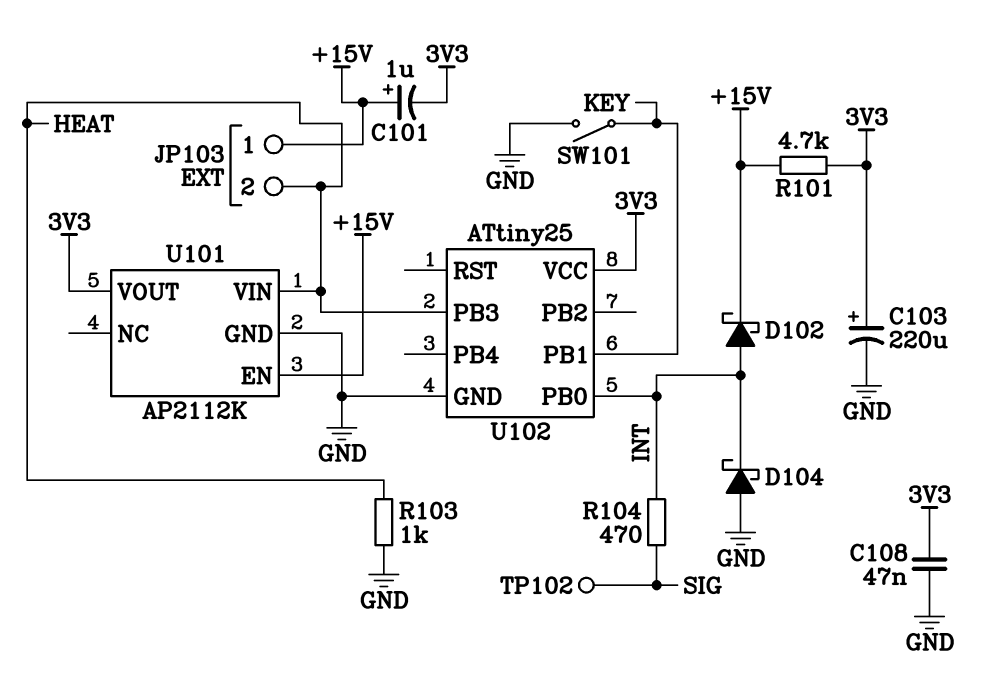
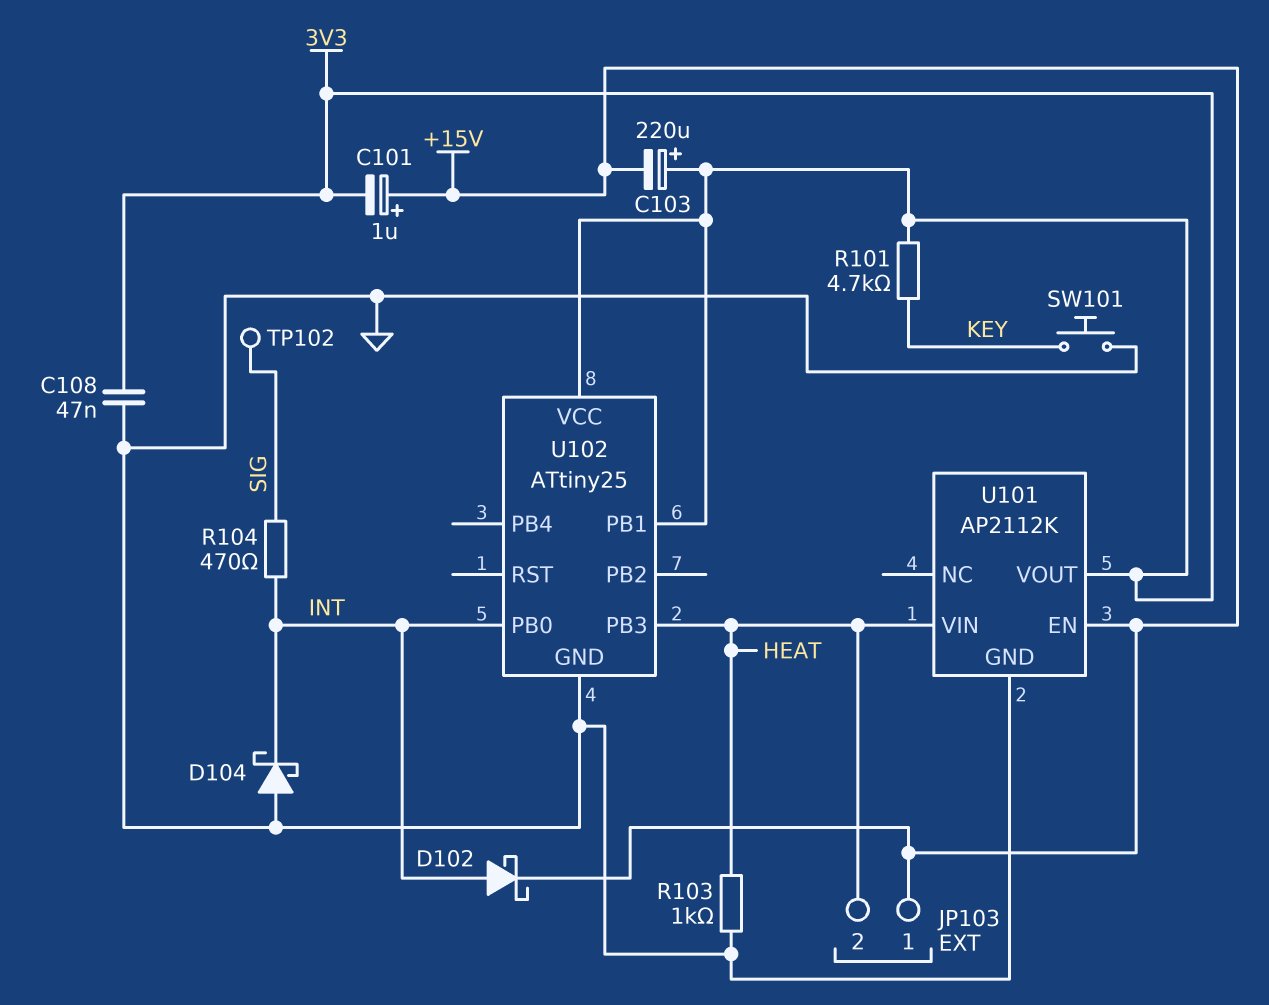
C103: 220uF (plus 3V3, minus GND) -> 220uF (plus 3V3, minus +15V)
R101: 4.7k (+15V, 3V3) -> 4.7k (3V3, KEY)
SW101: switch (GND, KEY) -> button (GND, KEY)
U102 pin PB1: KEY -> 3V3

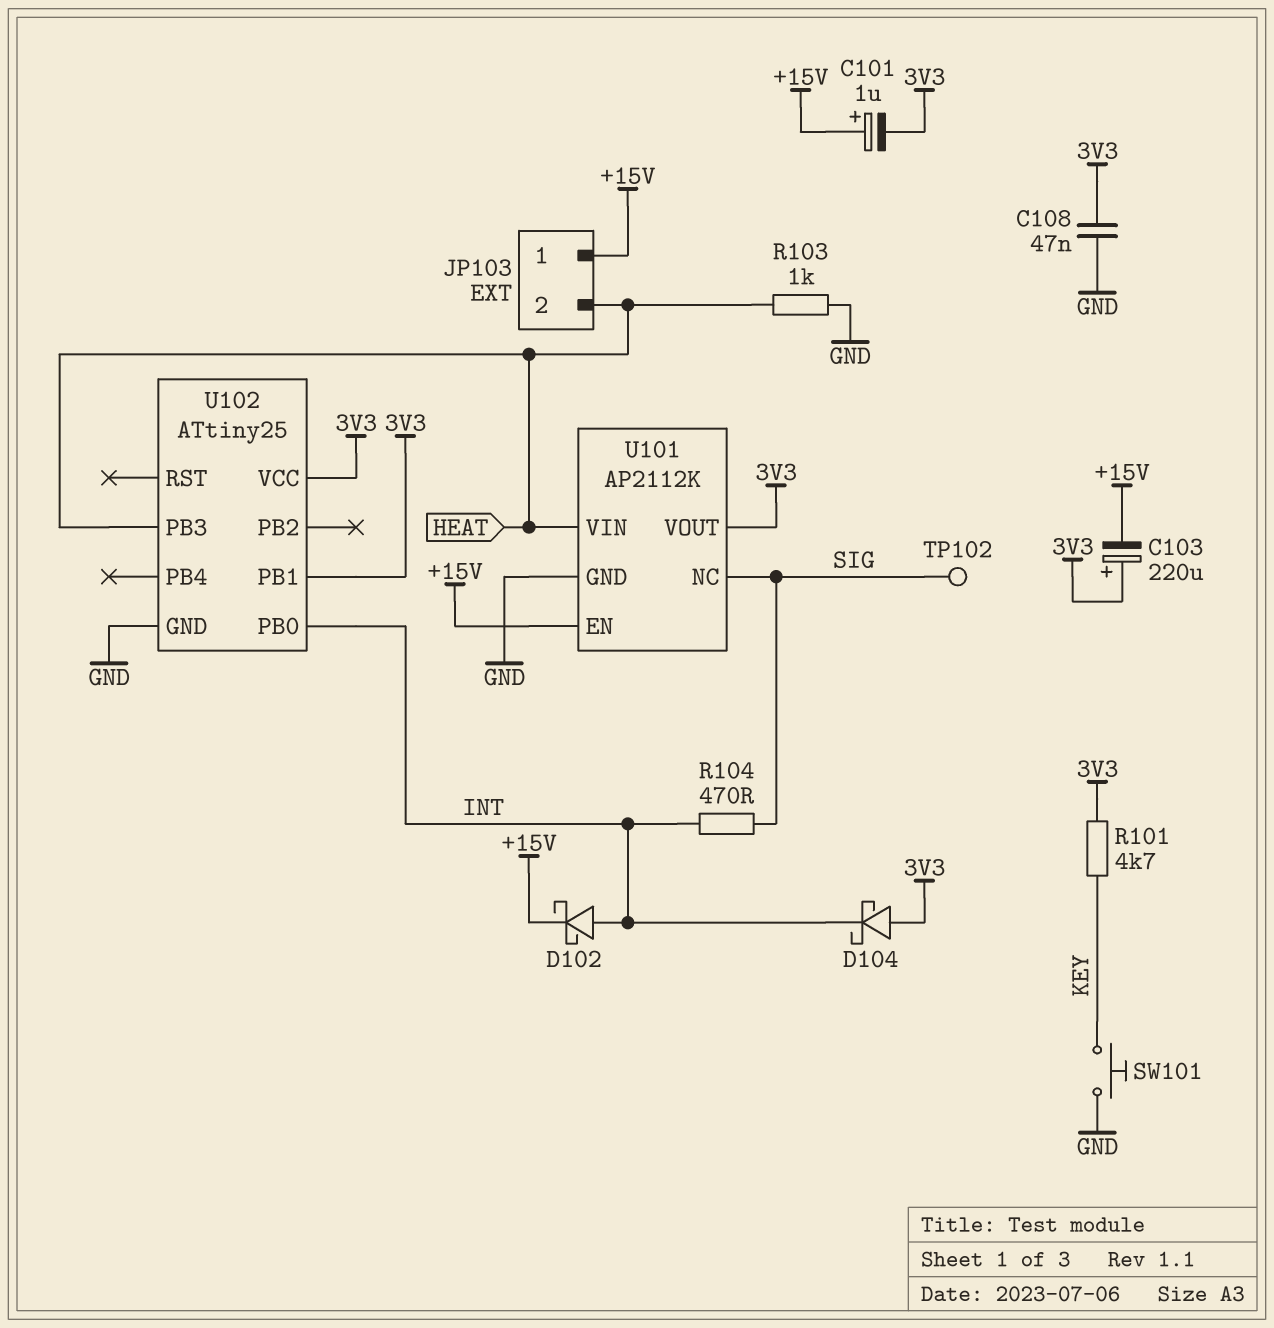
D104: schottky (A GND, K INT) -> schottky (A 3V3, K INT)
U101 pin NC: none -> SIG

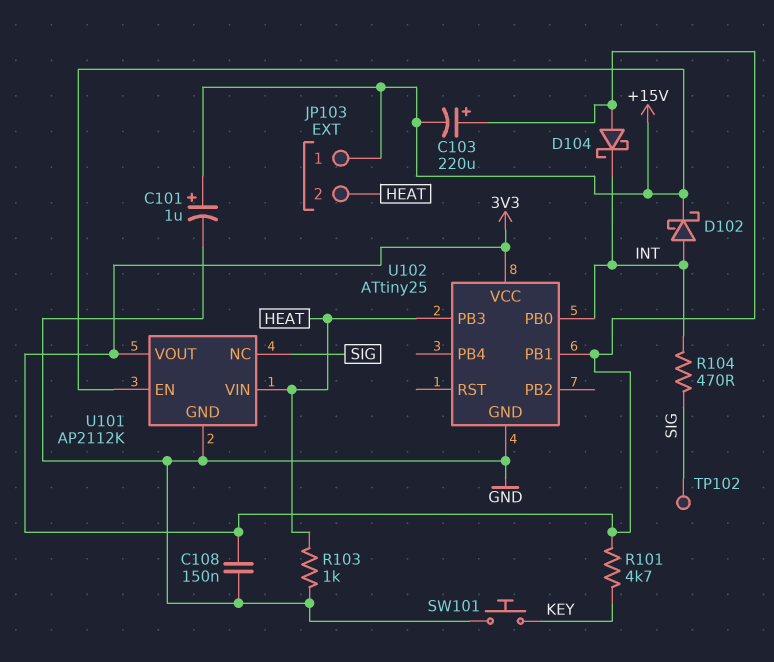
C101: 1uF (plus +15V, minus 3V3) -> 1uF (plus +15V, minus GND)
C108: 47nF (3V3, GND) -> 150nF (3V3, GND)

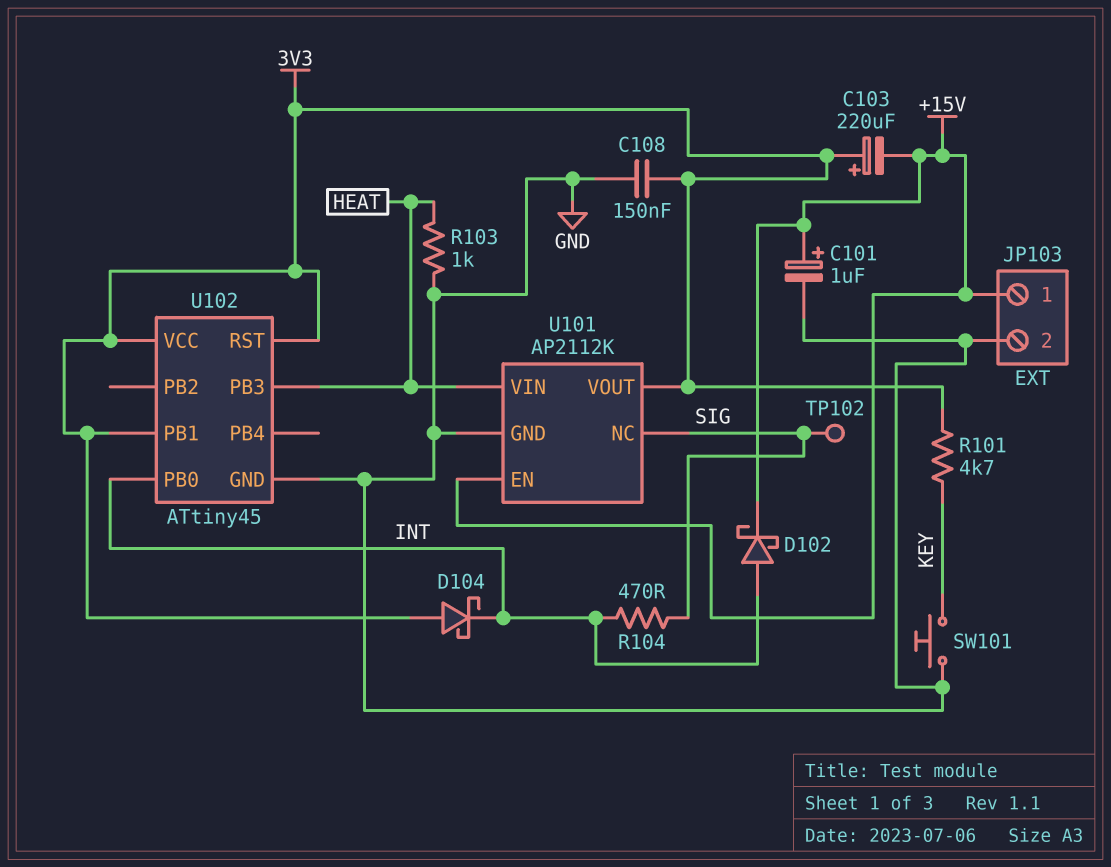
JP103 pin 2: HEAT -> GND
U102: ATtiny25 -> ATtiny45
U102 pin RST: none -> 3V3

